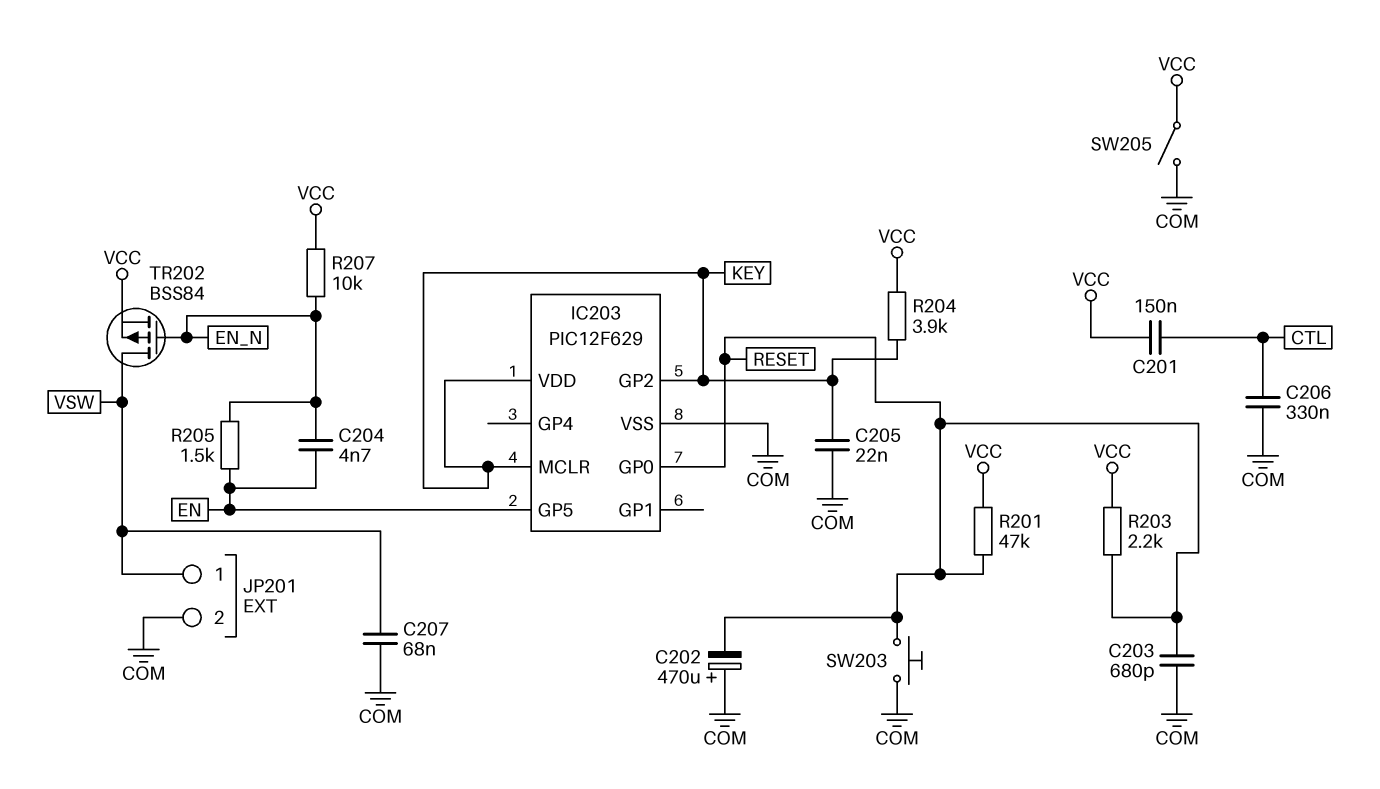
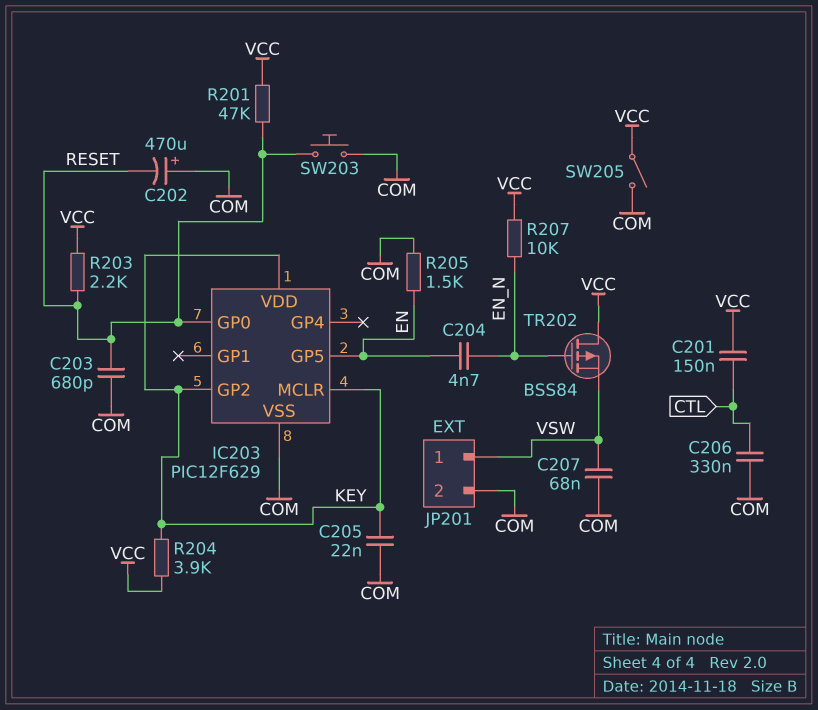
R205: 1.5k (EN, EN_N) -> 1.5k (COM, EN)
TR202: PMOS BSS84 (G EN_N, D VSW, S VCC) -> PMOS BSS84 (G EN_N, D VCC, S VSW)

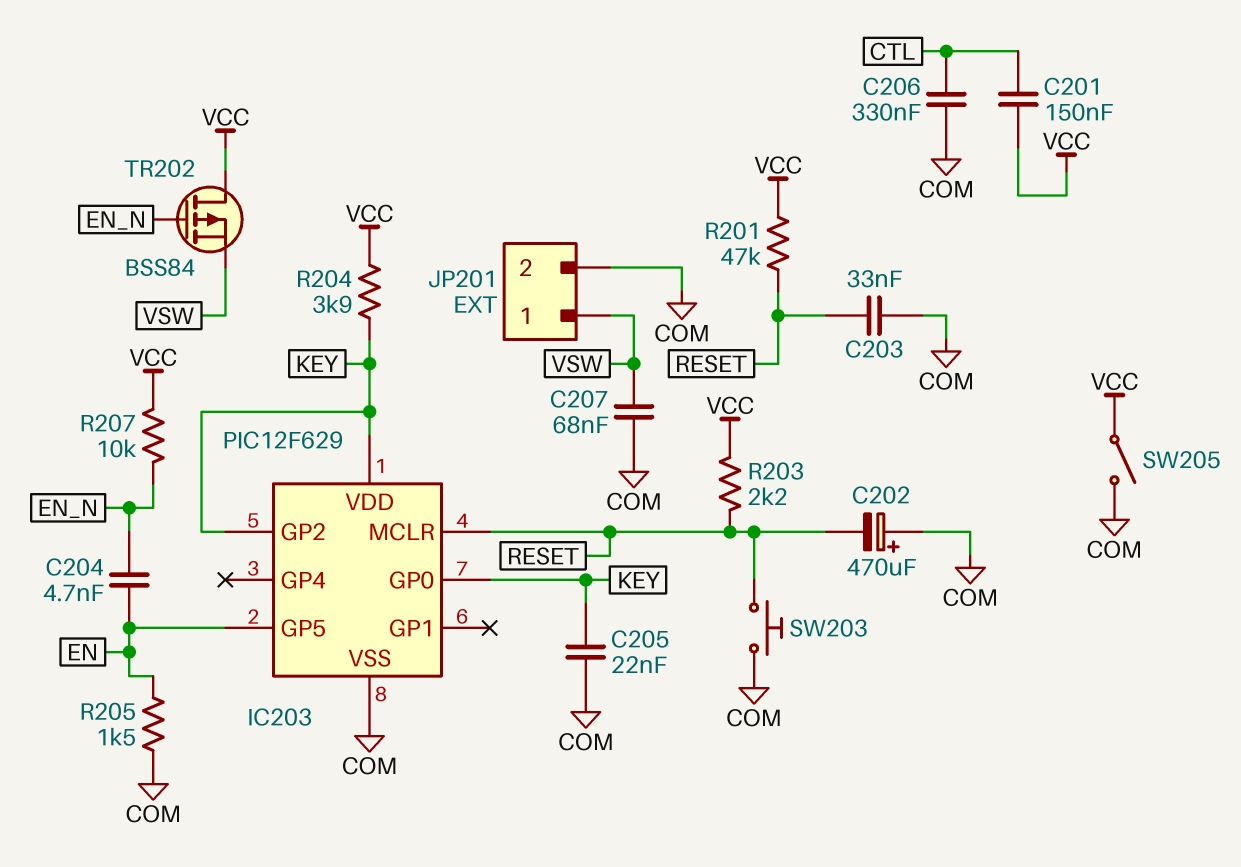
C203: 680pF (COM, RESET) -> 33nF (COM, RESET)
IC203 pin GP0: RESET -> KEY
IC203 pin MCLR: KEY -> RESET

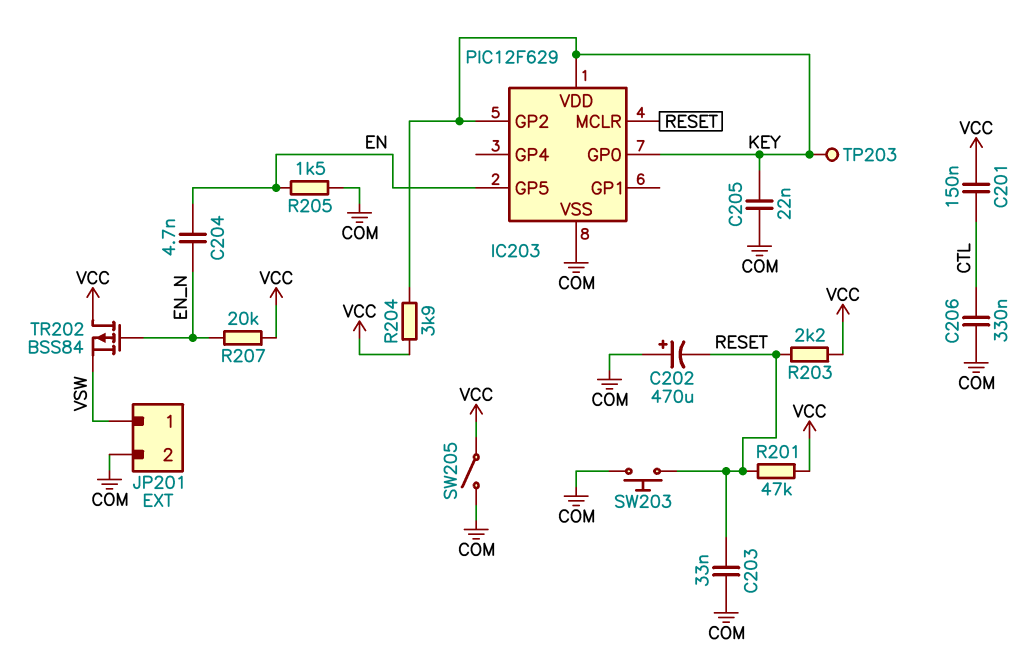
C207: 68nF (COM, VSW) -> none
R207: 10k (EN_N, VCC) -> 20k (EN_N, VCC)
TP203: none -> test point (KEY)

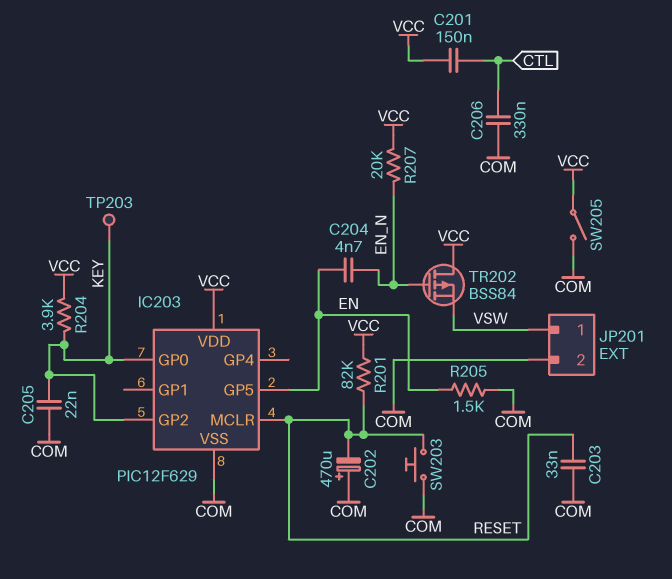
IC203 pin VDD: KEY -> VCC
R201: 47k (RESET, VCC) -> 82k (RESET, VCC)
R203: 2.2k (RESET, VCC) -> none

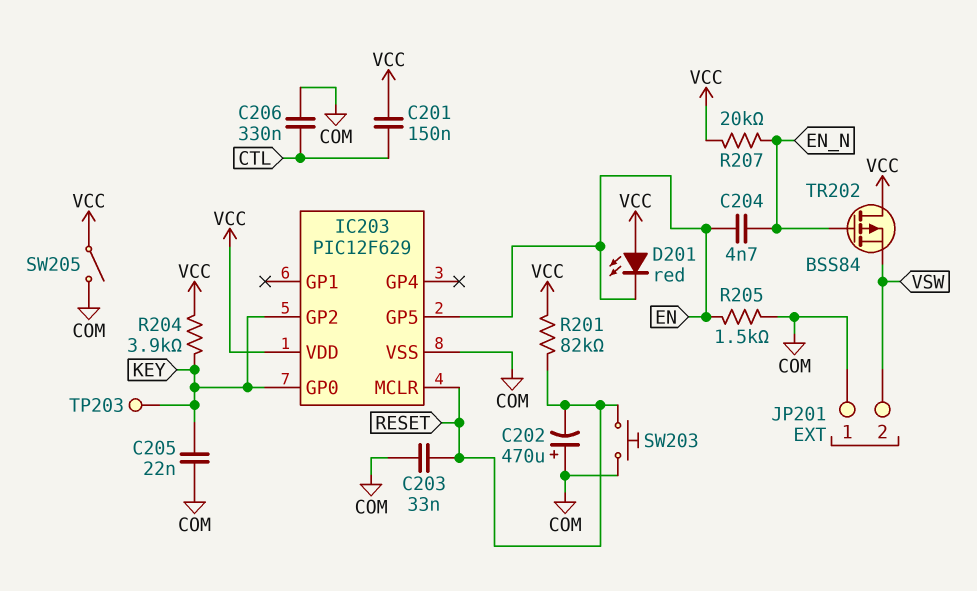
D201: none -> LED red (A VCC, K EN)
JP201 pin 1: VSW -> COM
JP201 pin 2: COM -> VSW

